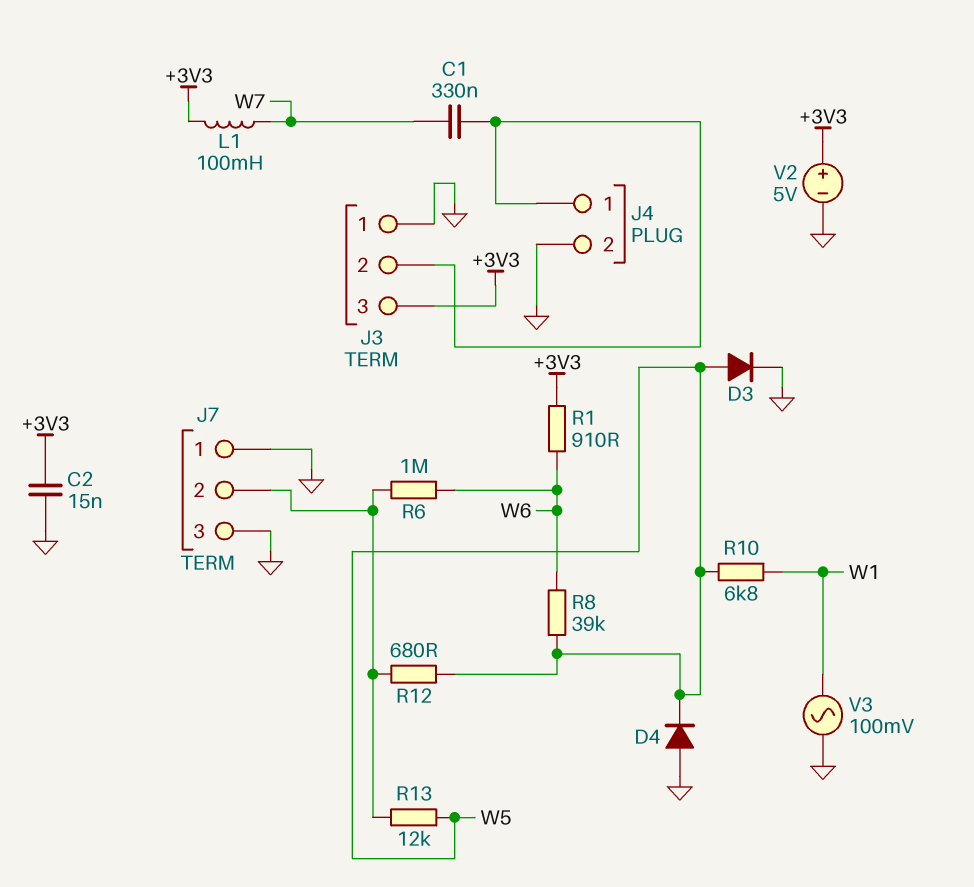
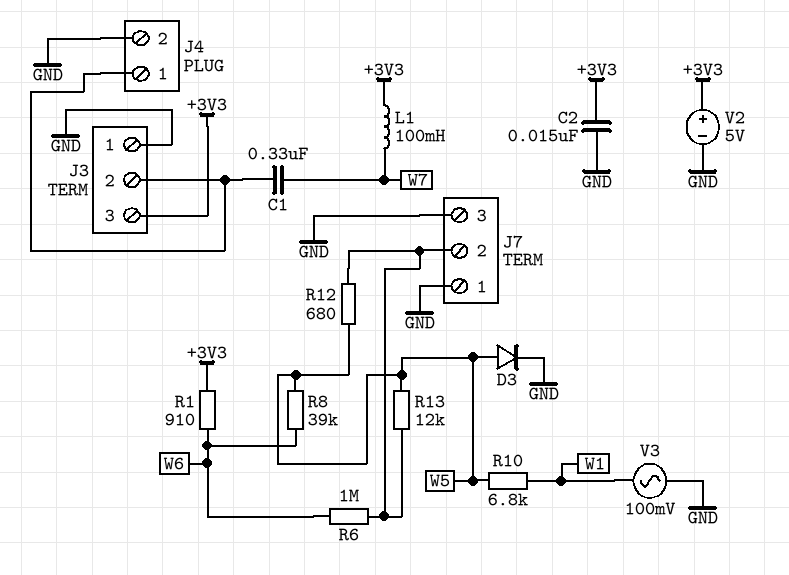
D4: diode (A GND, K W5) -> none

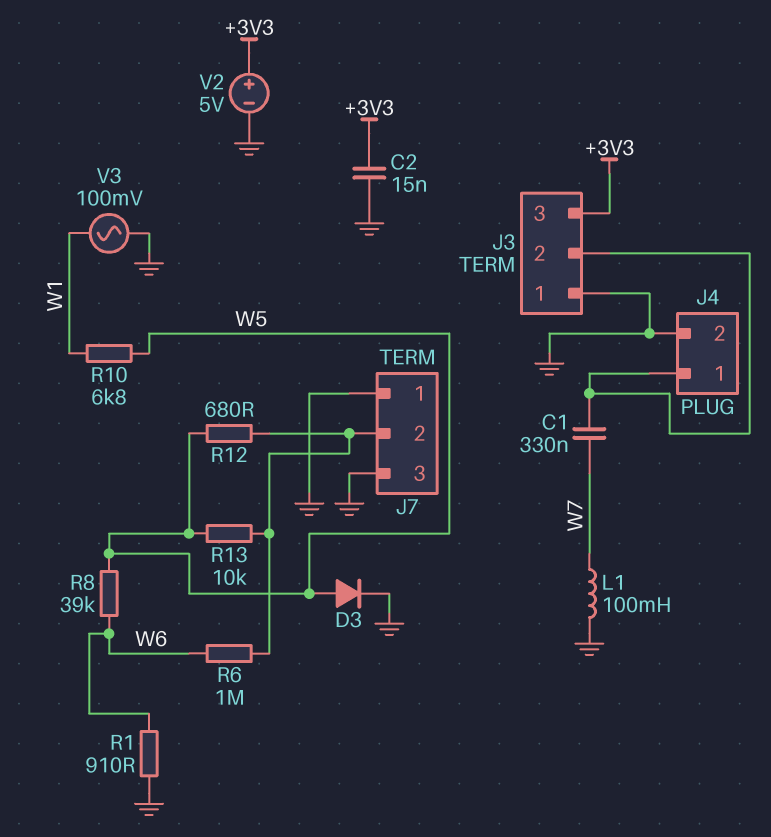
L1: 100mH (+3V3, W7) -> 100mH (GND, W7)
R1: 910 (+3V3, W6) -> 910 (GND, W6)
R13: 12k (J7/2, W5) -> 10k (J7/2, W5)

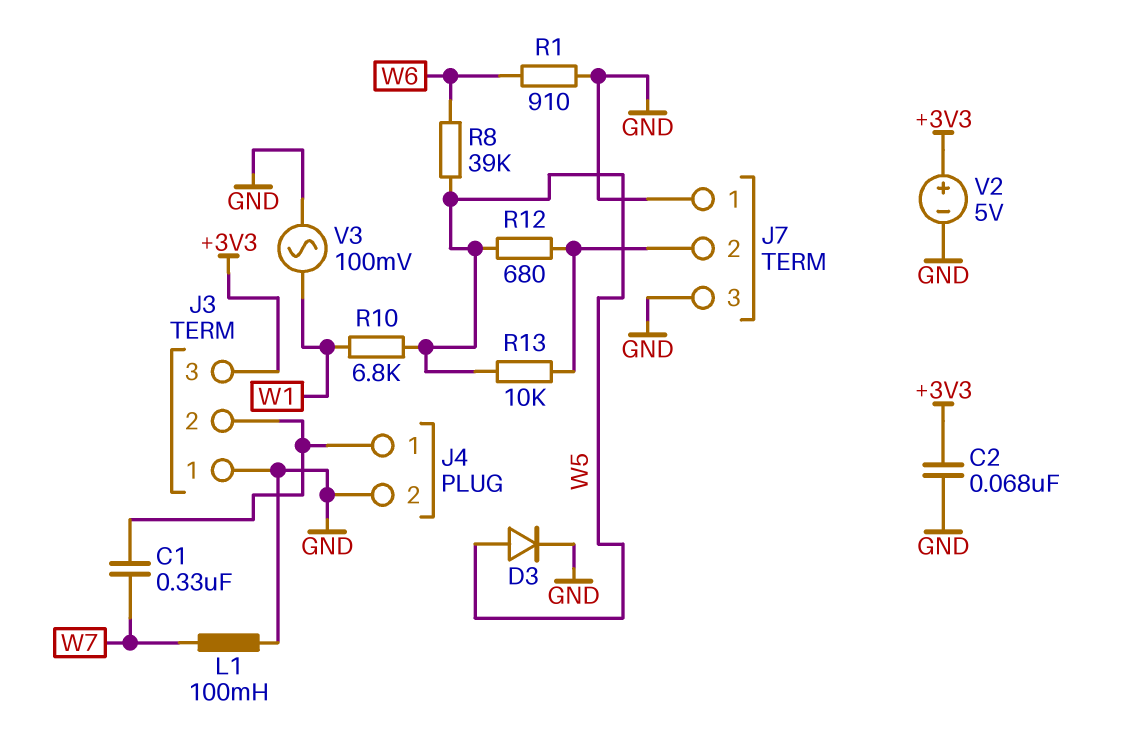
C2: 15nF (+3V3, GND) -> 68nF (+3V3, GND)
R6: 1M (J7/2, W6) -> none

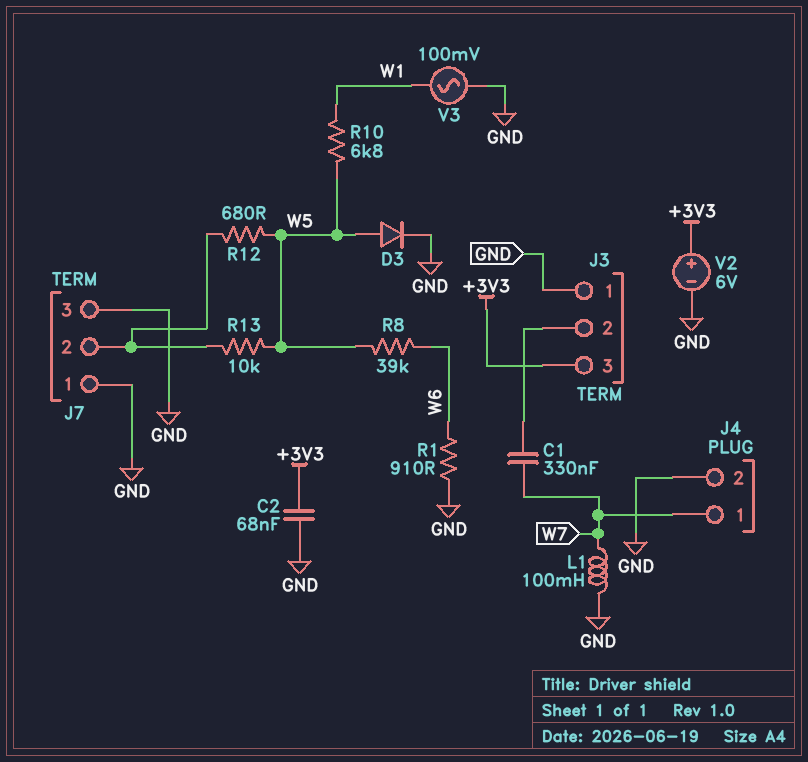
J4 pin 1: J3/2 -> W7
V2: 5V (plus +3V3, minus GND) -> 6V (plus +3V3, minus GND)

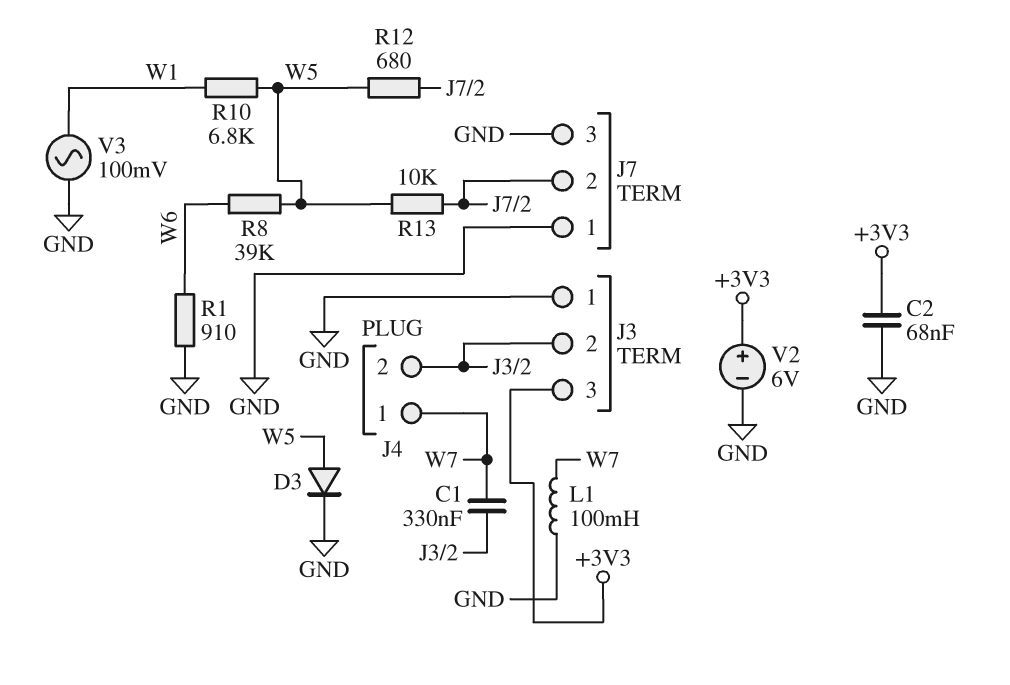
J4 pin 2: GND -> J3/2

